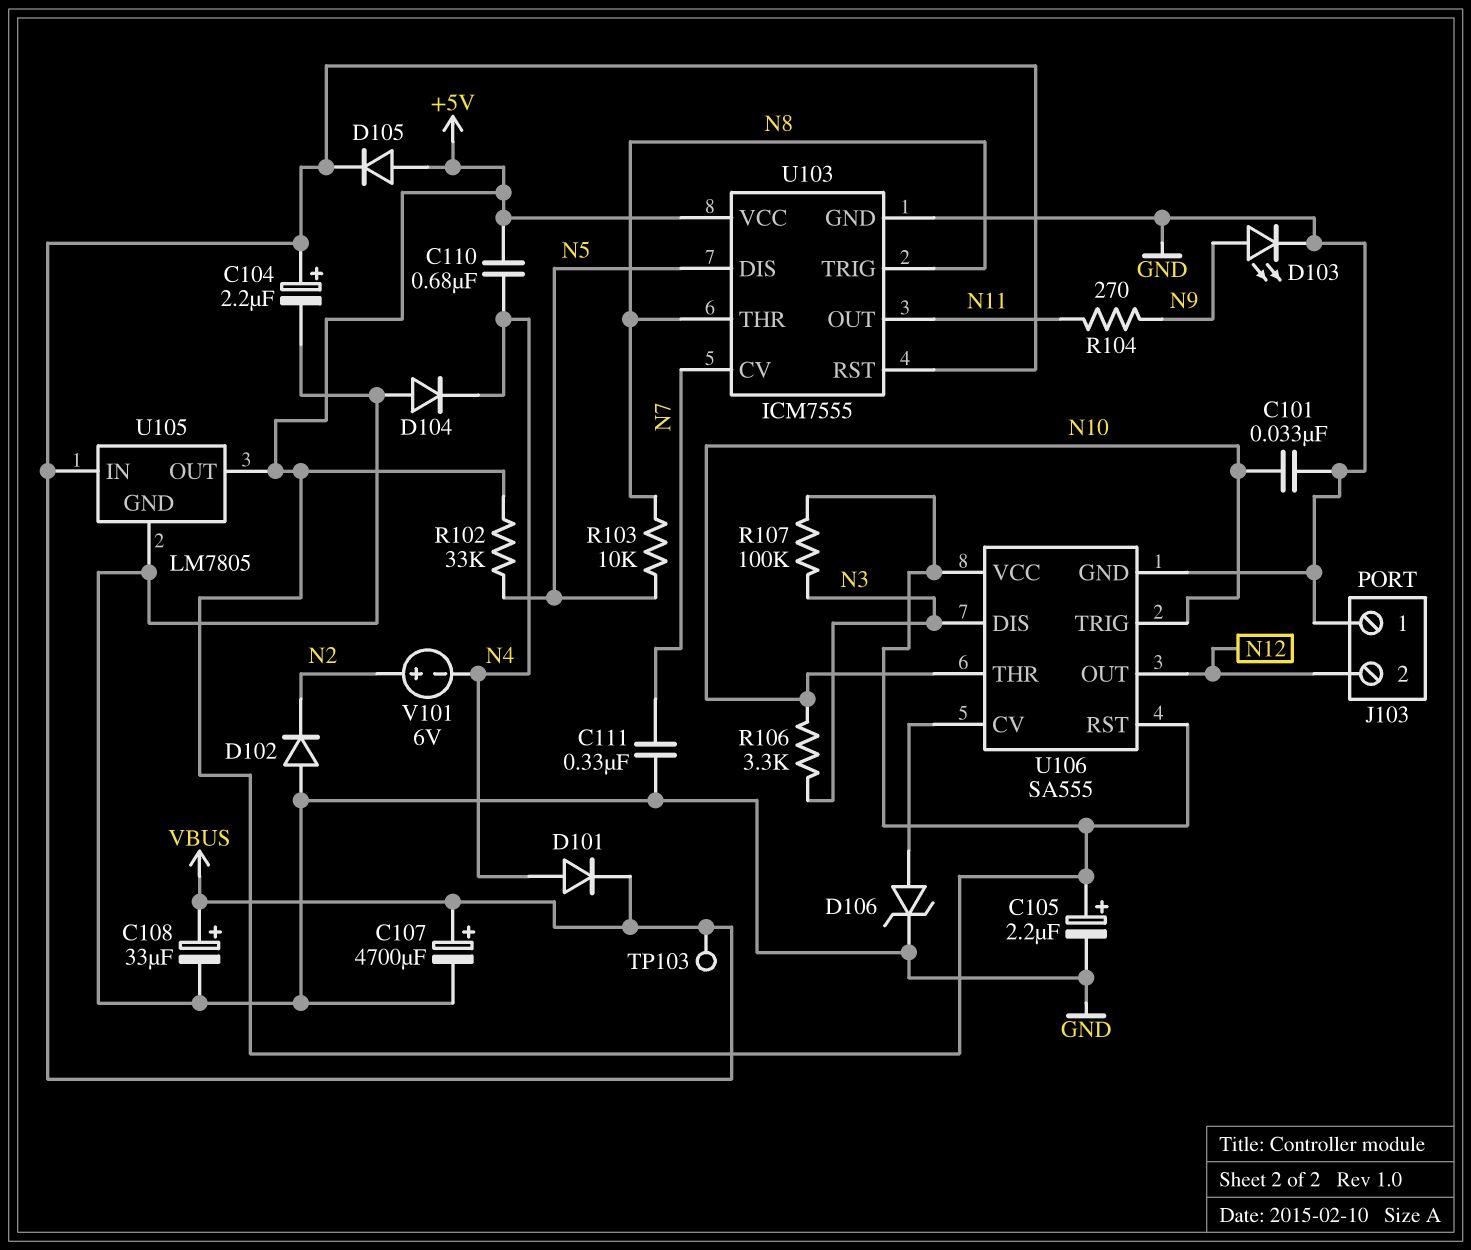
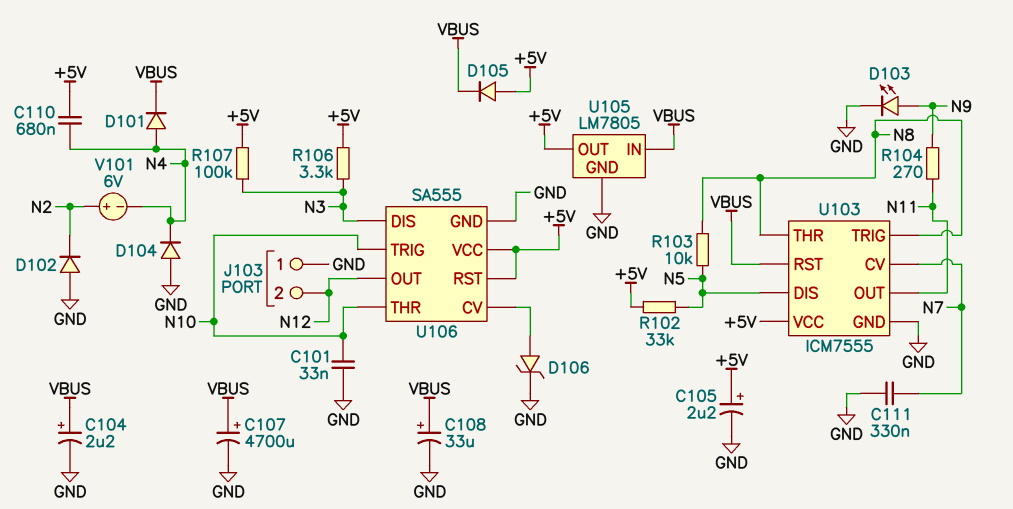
R106: 3.3k (N3, N10) -> 3.3k (+5V, N3)
TP103: test point (VBUS) -> none

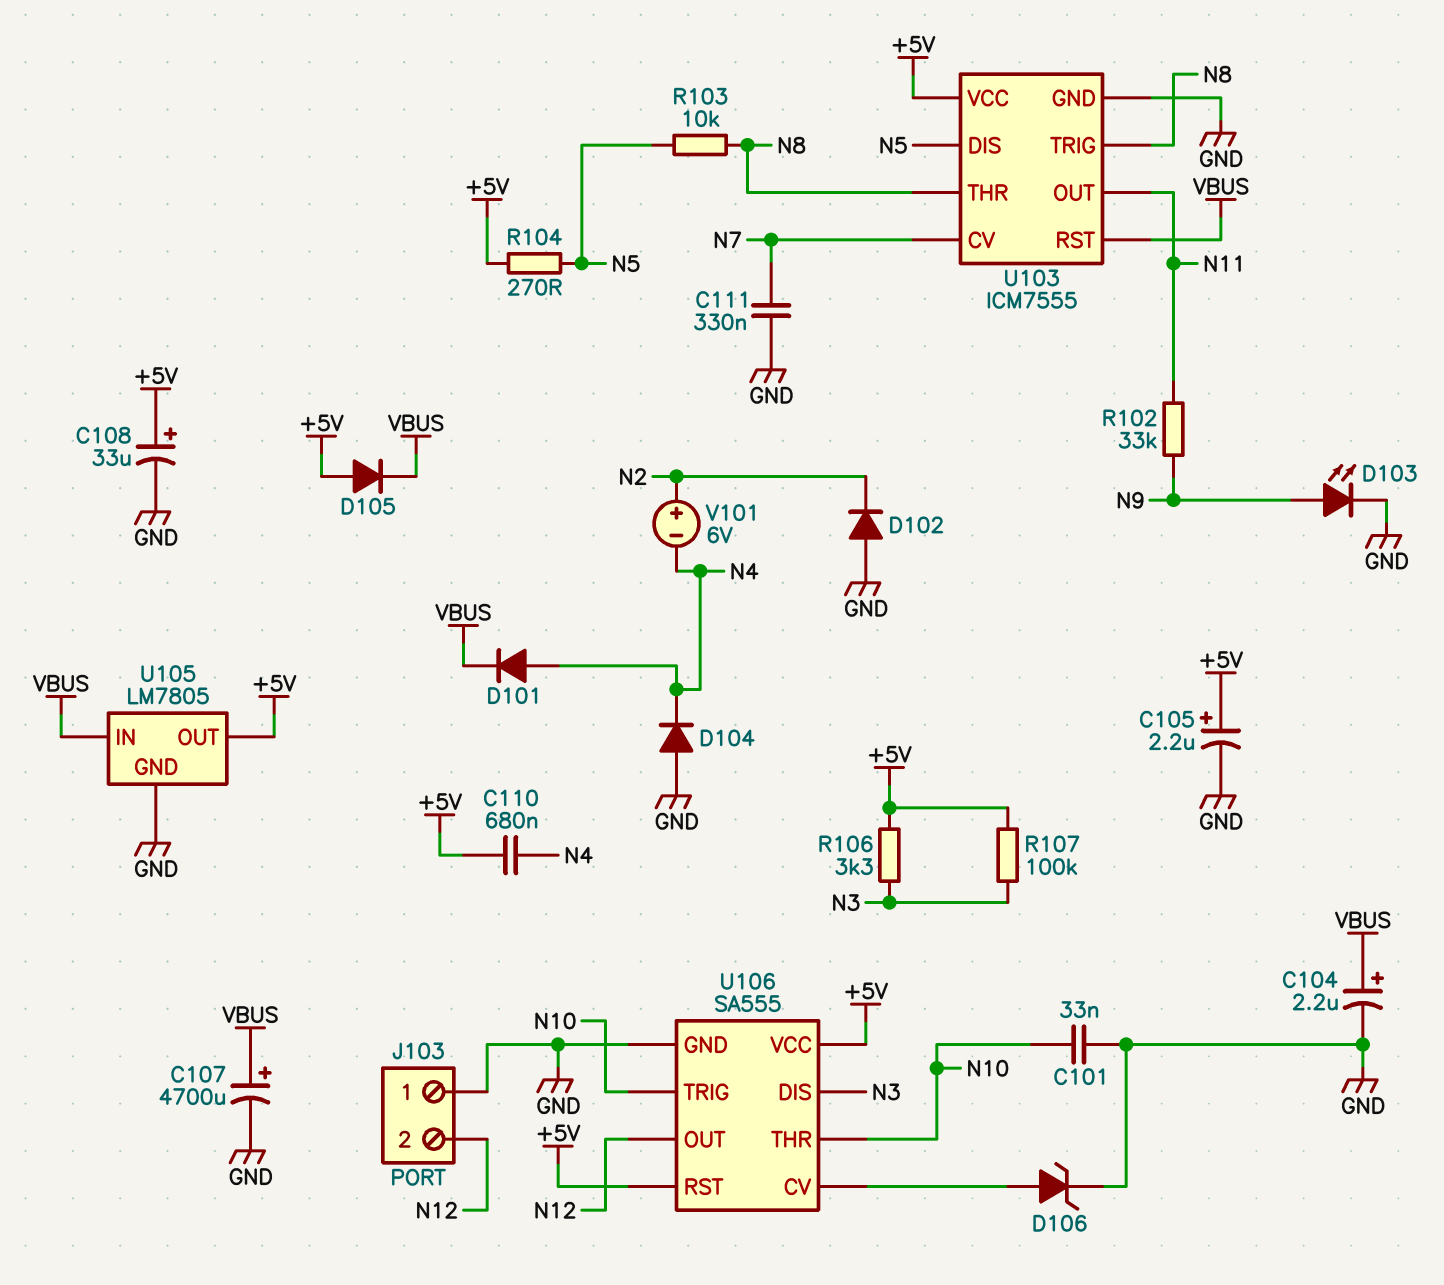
C108: 33uF (plus VBUS, minus GND) -> 33uF (plus +5V, minus GND)
R102: 33k (+5V, N5) -> 33k (N9, N11)
R104: 270 (N9, N11) -> 270 (+5V, N5)

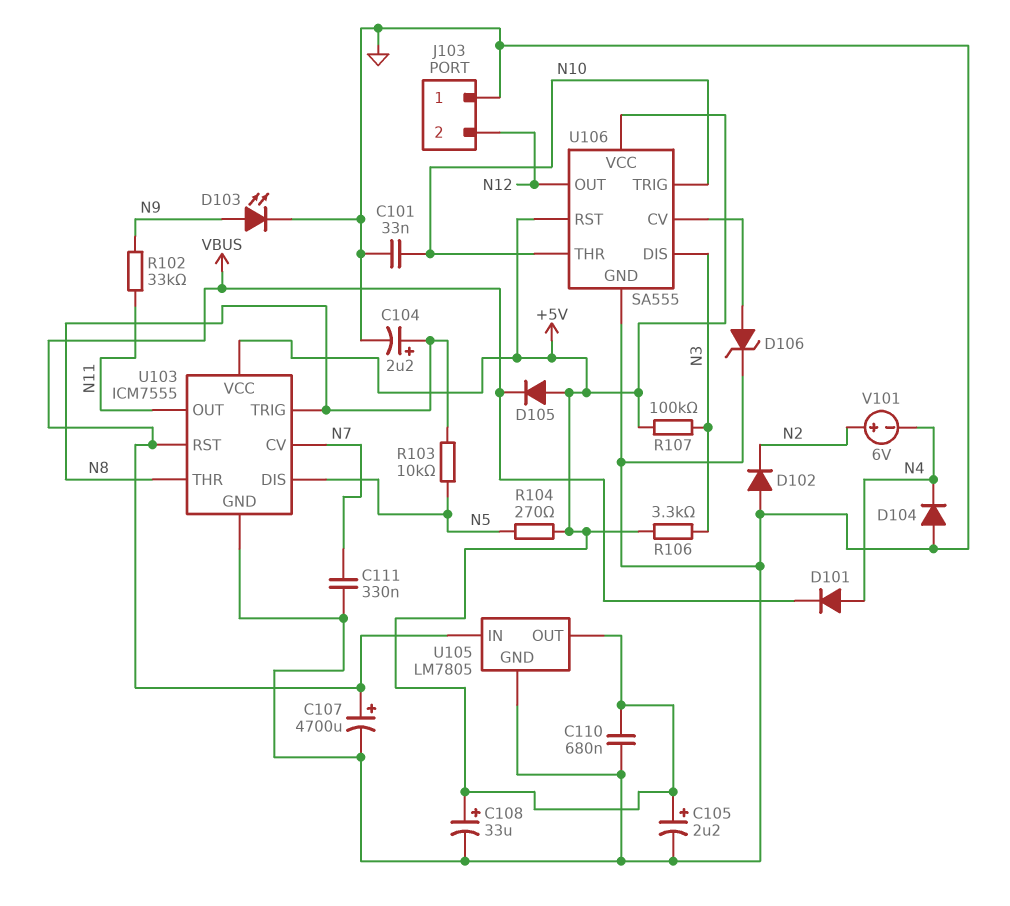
C104: 2.2uF (plus VBUS, minus GND) -> 2.2uF (plus N8, minus GND)
C110: 680nF (+5V, N4) -> 680nF (+5V, GND)

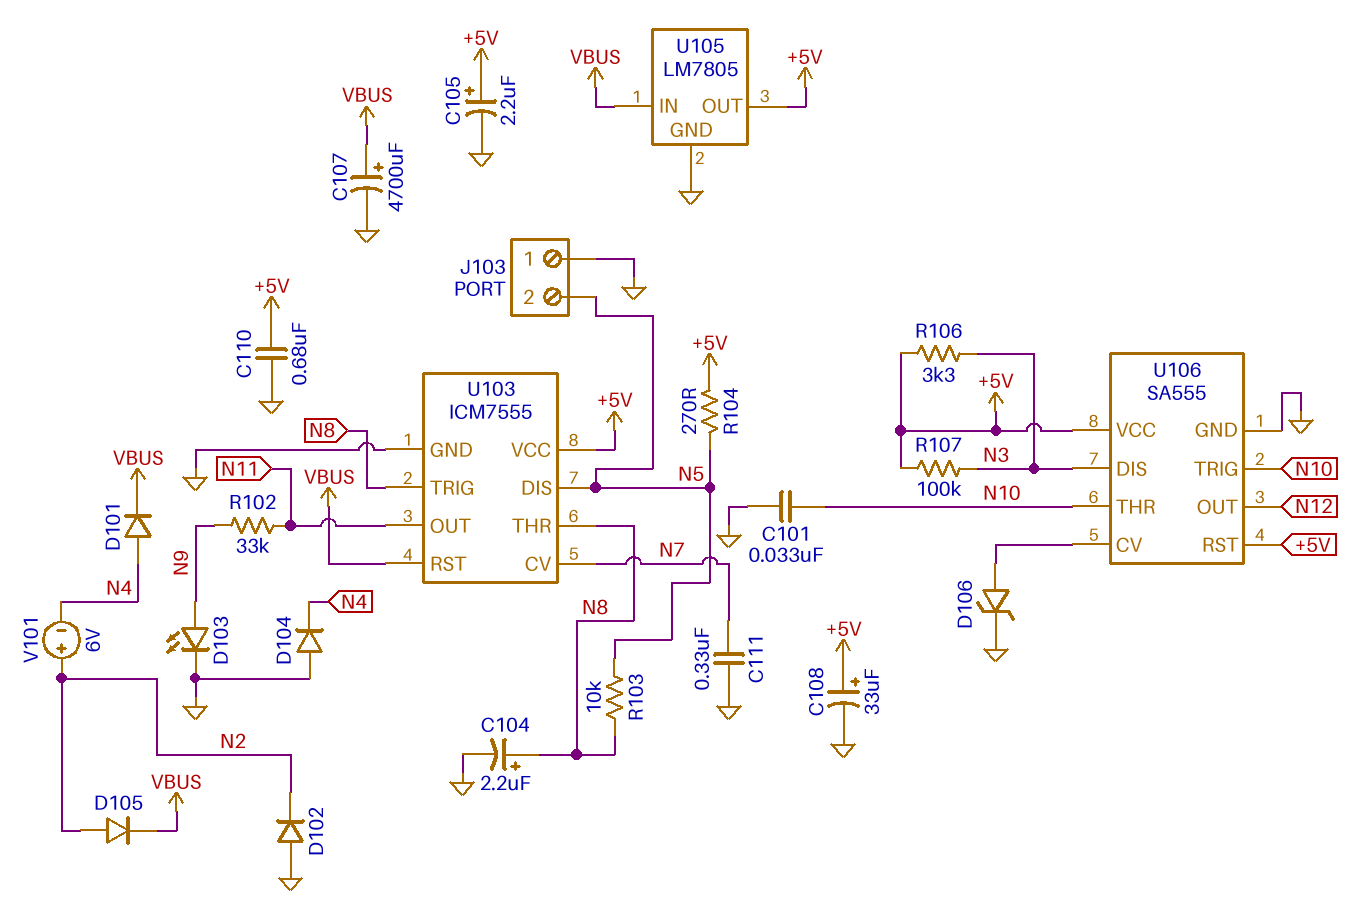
D105: diode (A +5V, K VBUS) -> diode (A N2, K VBUS)
J103 pin 2: N12 -> N5

